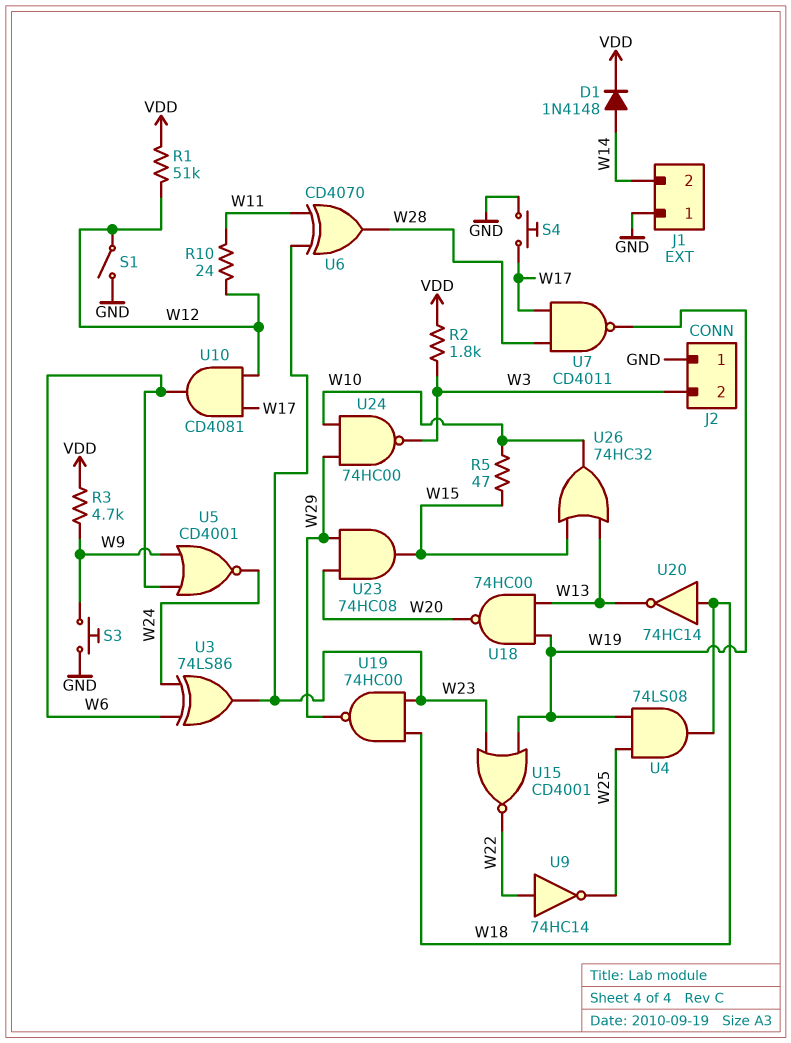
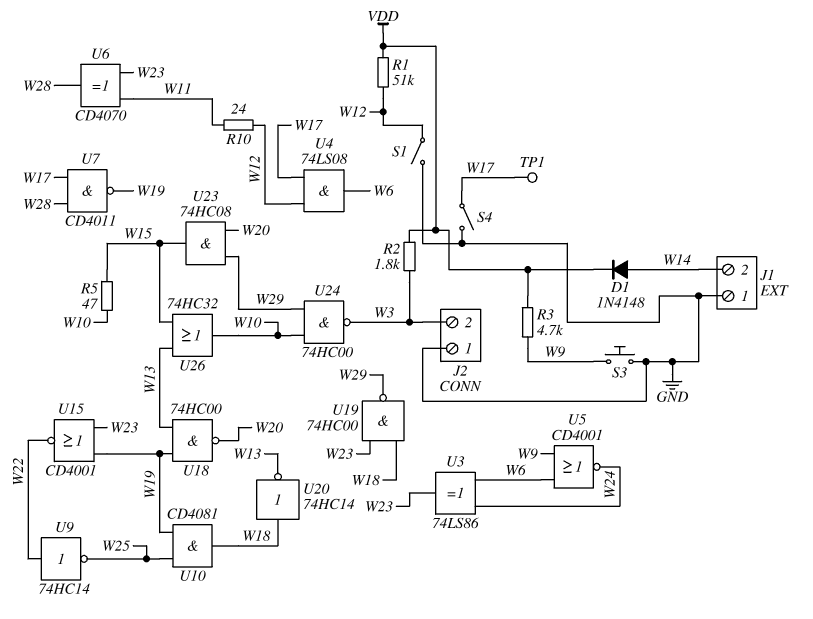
S4: button (GND, W17) -> switch (GND, W17)
TP1: none -> test point (W17)
U4: AND 74LS08 (in W19, in W25, out W18) -> AND 74LS08 (in W12, in W17, out W6)
U10: AND CD4081 (in W12, in W17, out W6) -> AND CD4081 (in W19, in W25, out W18)

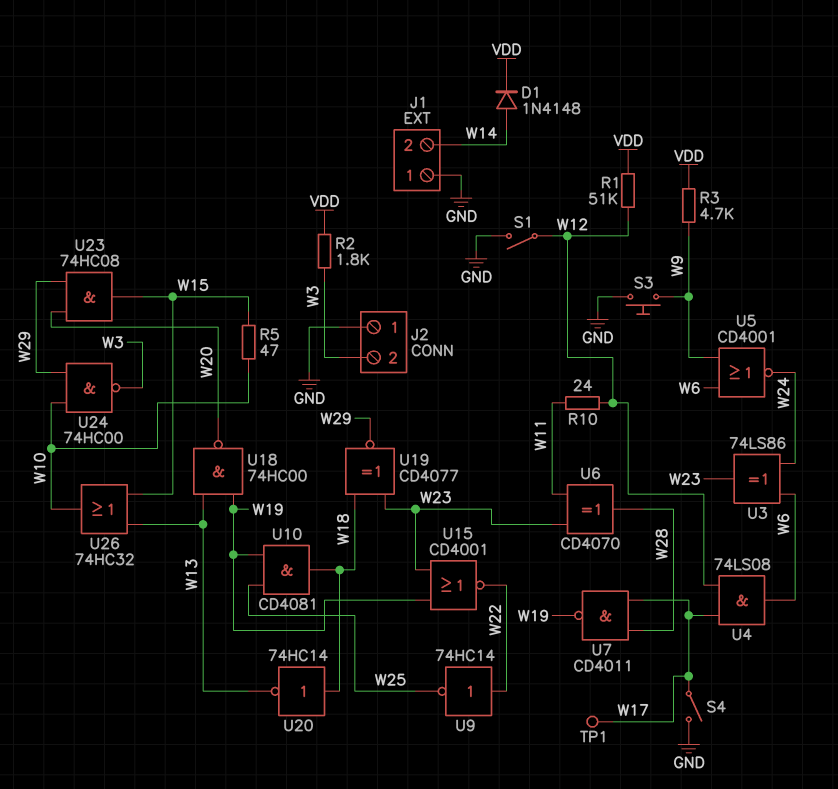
U19: NAND 74HC00 (in W18, in W23, out W29) -> XNOR CD4077 (in W18, in W23, out W29)

